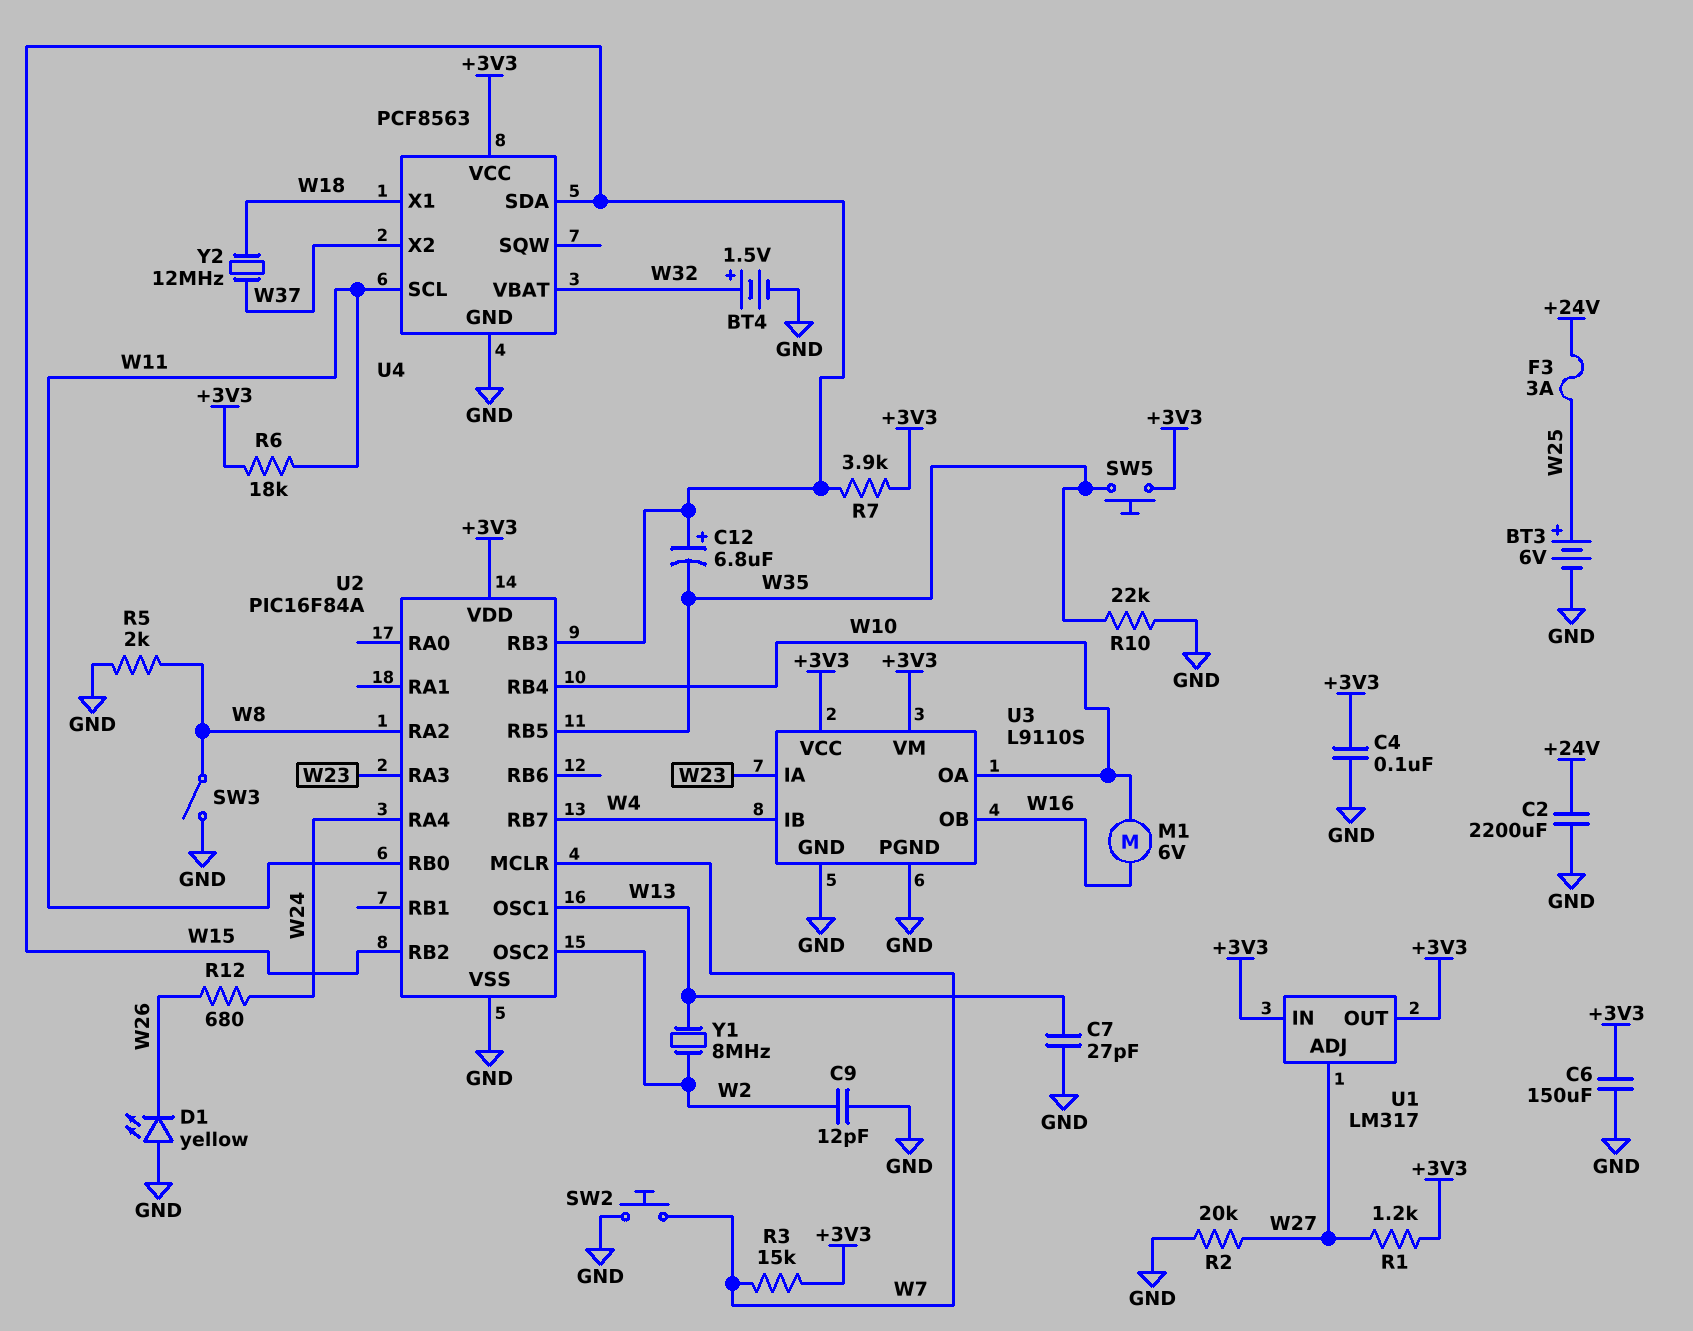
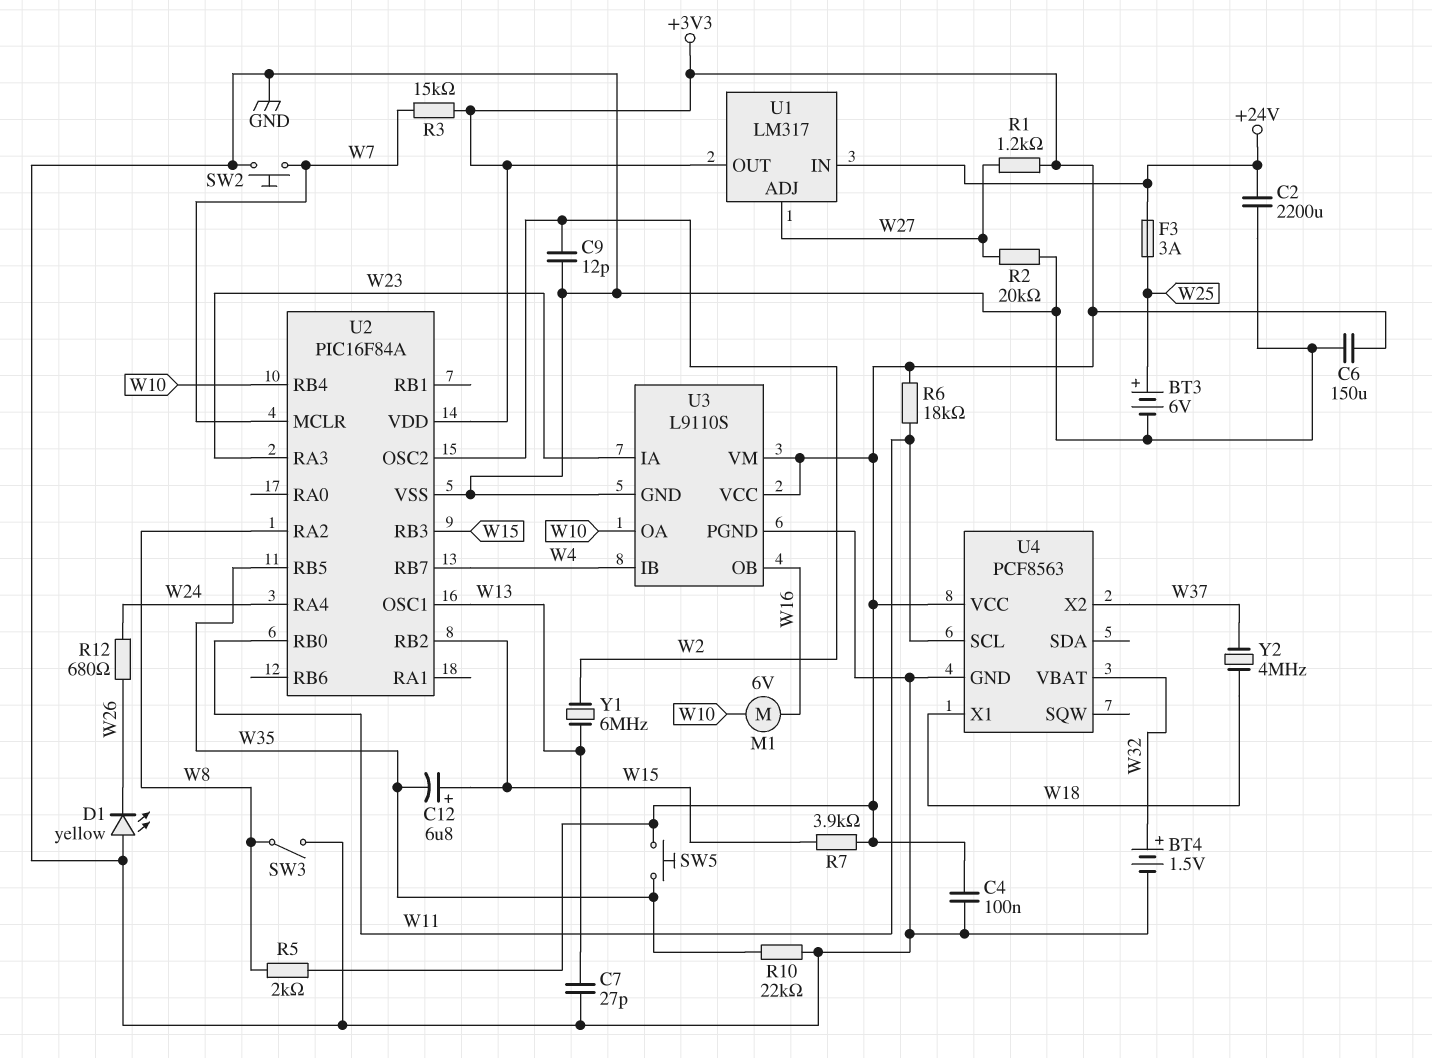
R5: 2k (GND, W8) -> 2k (+3V3, W8)
U1 pin IN: +3V3 -> +24V
U4 pin SDA: W15 -> none
Y1: 8MHz (W2, W13) -> 6MHz (W2, W13)
Y2: 12MHz (W18, W37) -> 4MHz (W18, W37)

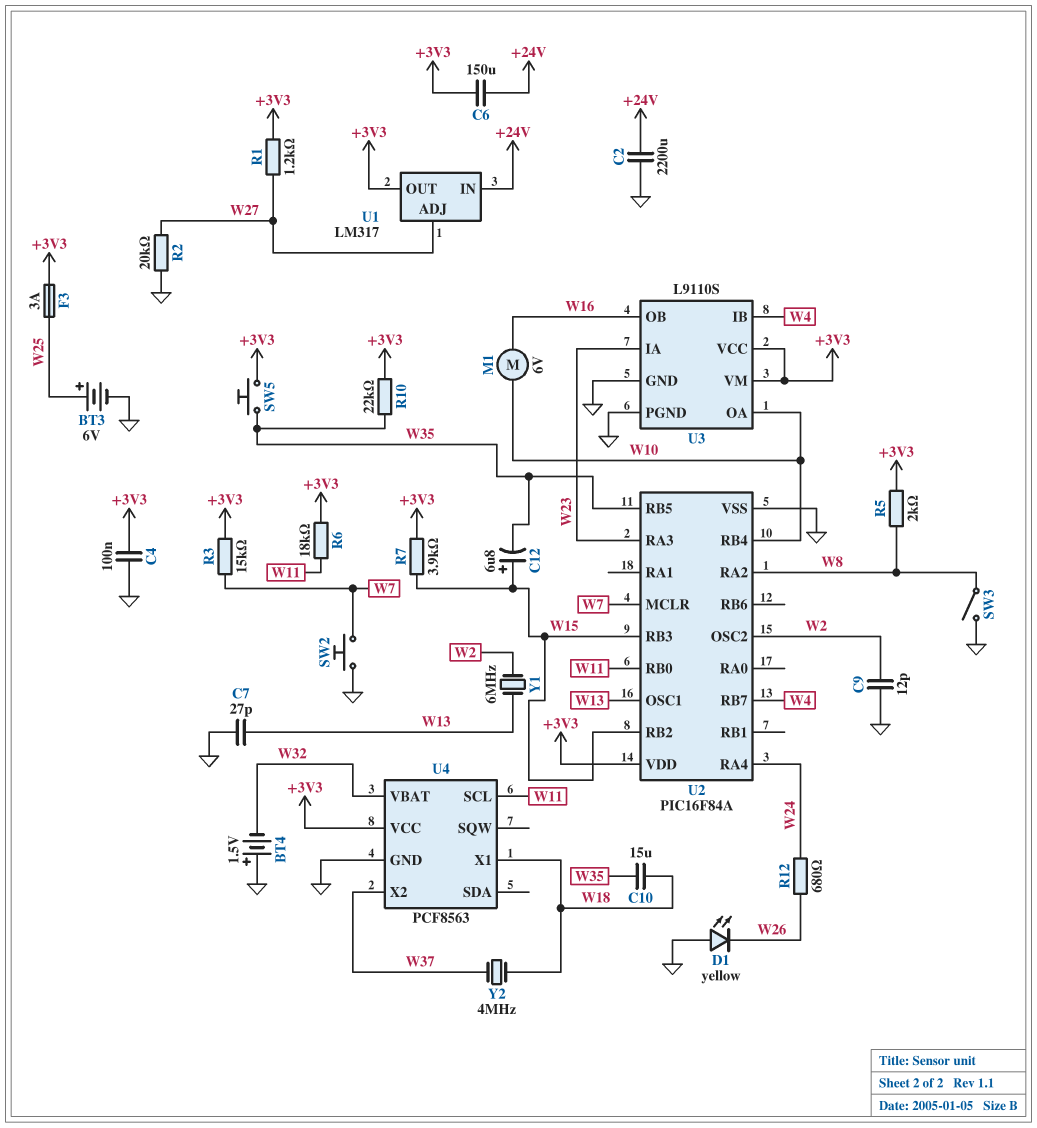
BT4: 1.5V (plus W32, minus GND) -> 1.5V (plus GND, minus W32)
C6: 150uF (+3V3, GND) -> 150uF (+3V3, +24V)
C10: none -> 15uF (W18, W35)
F3: 3A (+24V, W25) -> 3A (+3V3, W25)
R10: 22k (GND, W35) -> 22k (+3V3, W35)

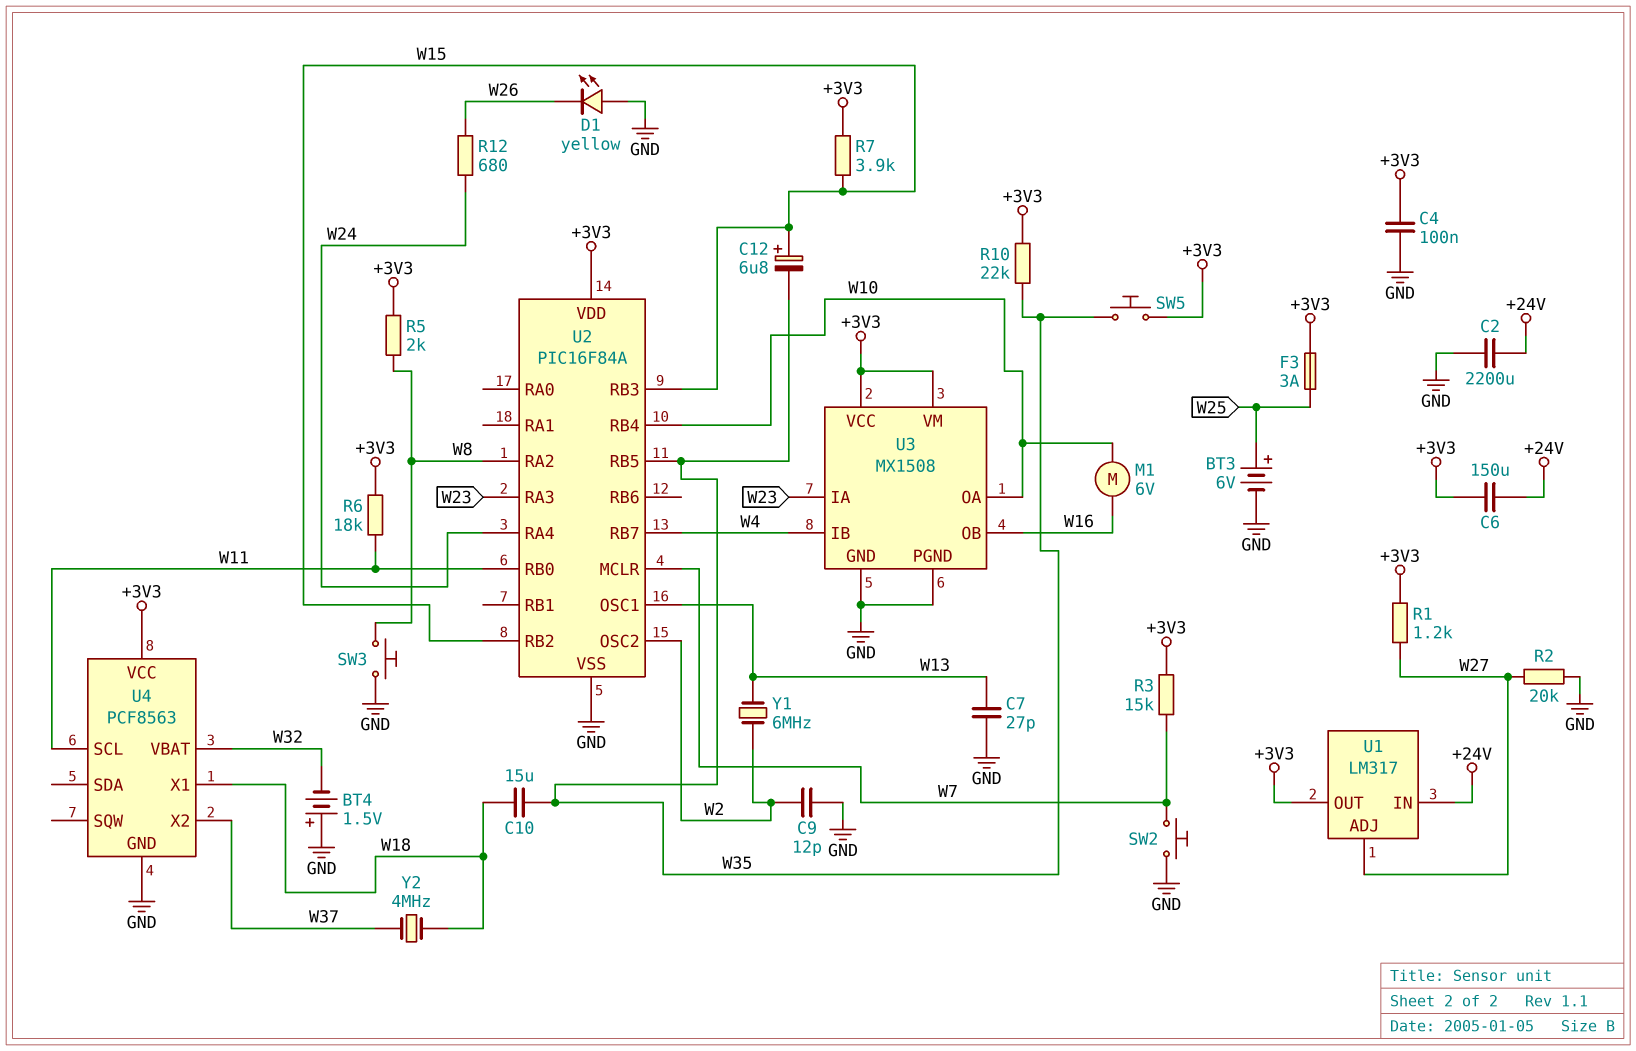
SW3: switch (GND, W8) -> button (GND, W8)
U3: L9110S -> MX1508

